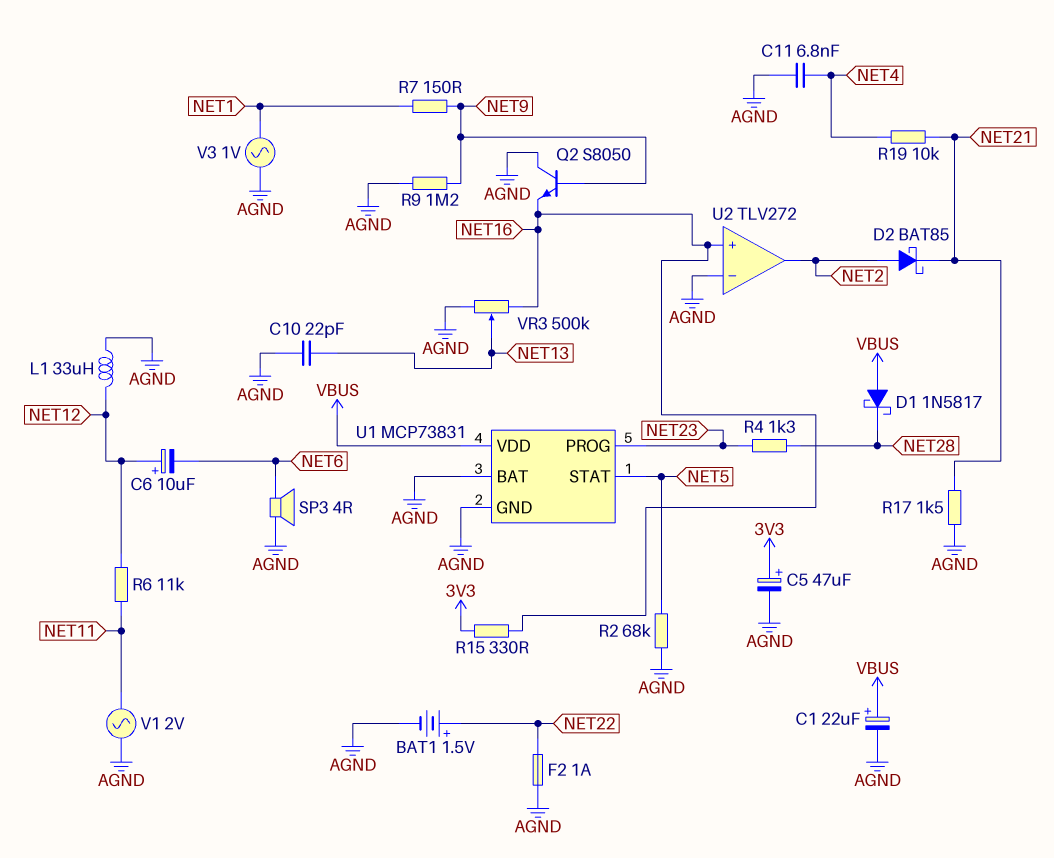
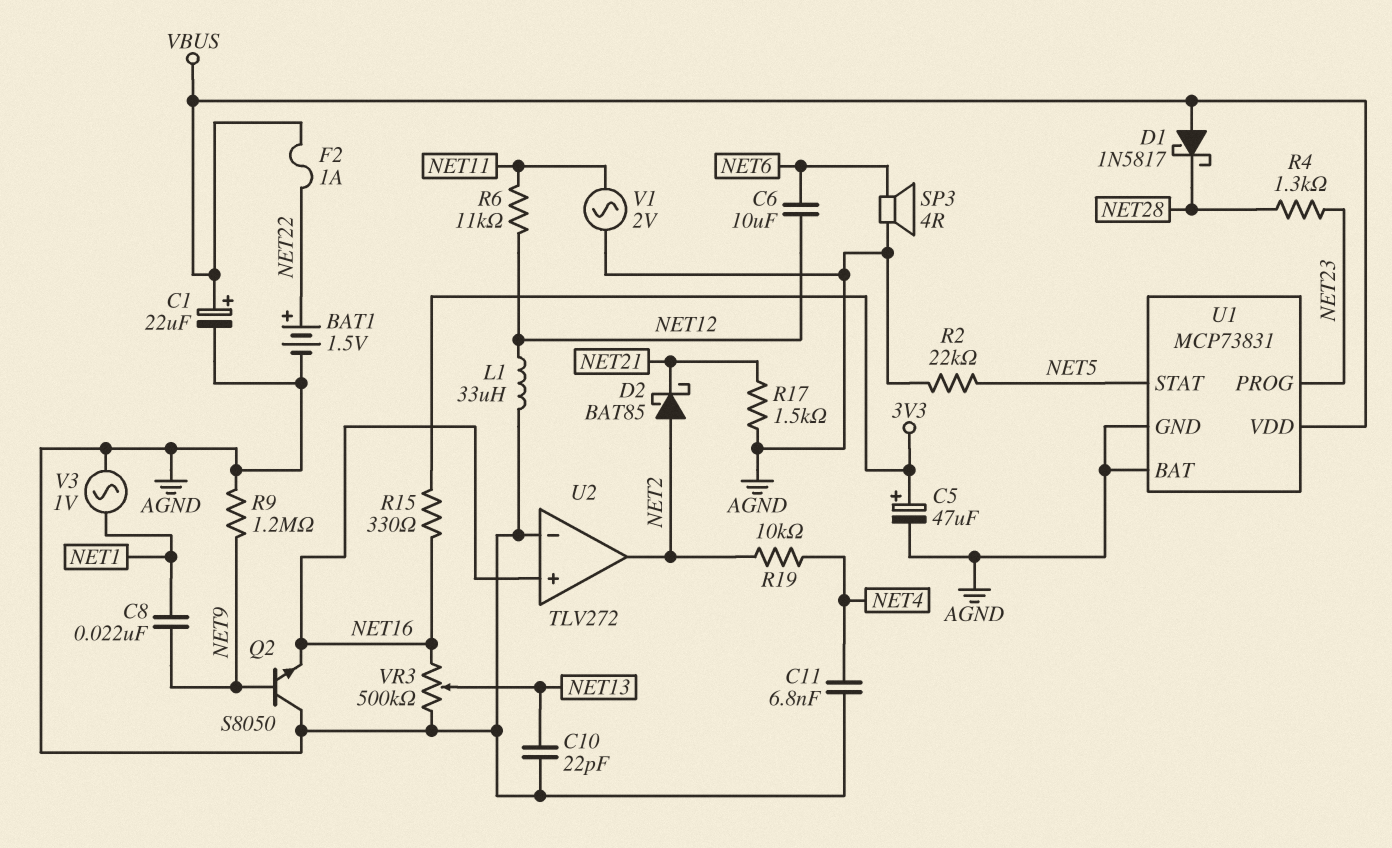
C6: 10uF (plus NET12, minus NET6) -> 10uF (NET6, NET12)
C8: none -> 22nF (NET1, NET9)
F2: 1A (AGND, NET22) -> 1A (NET22, VBUS)
R2: 68k (AGND, NET5) -> 22k (AGND, NET5)
R7: 150 (NET1, NET9) -> none
R19: 10k (NET4, NET21) -> 10k (NET2, NET4)

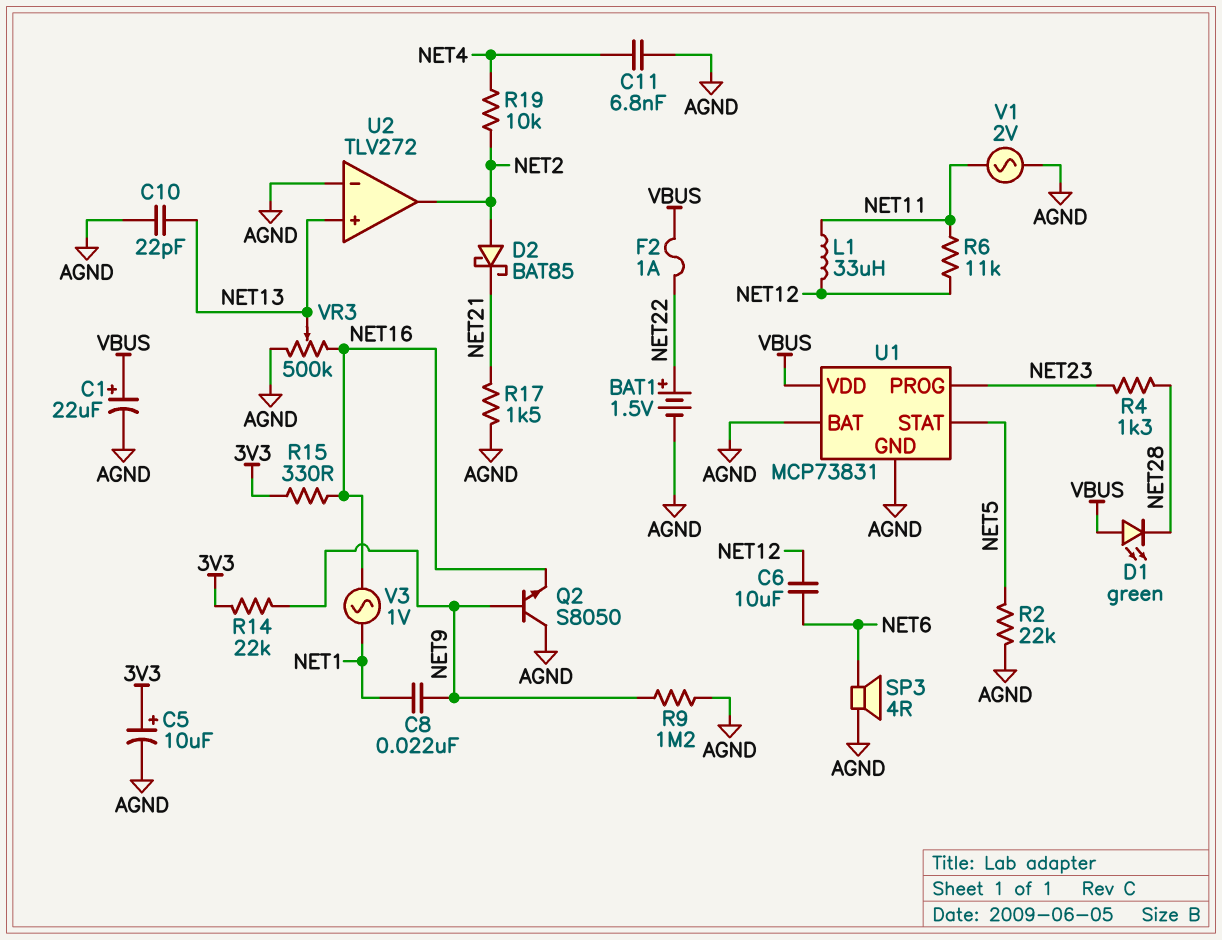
C5: 47uF (plus 3V3, minus AGND) -> 10uF (plus 3V3, minus AGND)
D1: schottky 1N5817 (A VBUS, K NET28) -> LED green (A VBUS, K NET28)
L1: 33uH (AGND, NET12) -> 33uH (NET11, NET12)
R14: none -> 22k (3V3, NET9)
U2 pin in+: NET16 -> NET13
V3: AC 1V (AGND, NET1) -> AC 1V (NET1, NET16)

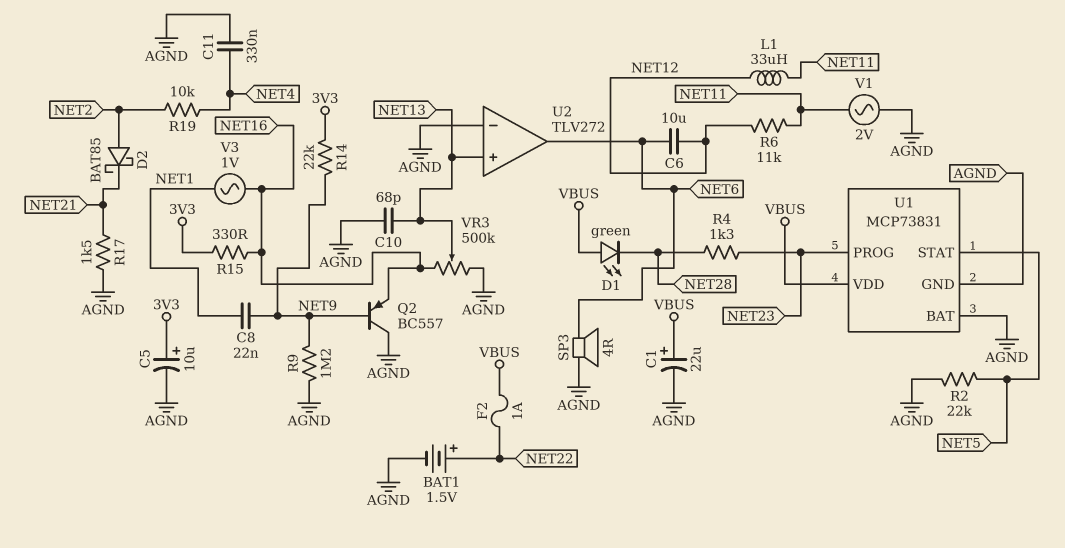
C10: 22pF (AGND, NET13) -> 68pF (AGND, NET13)
C11: 6.8nF (AGND, NET4) -> 330nF (AGND, NET4)
Q2: NPN S8050 (B NET9, C AGND, E NET16) -> PNP BC557 (B NET9, C AGND, E NET16)
U2 pin out: NET2 -> NET6

